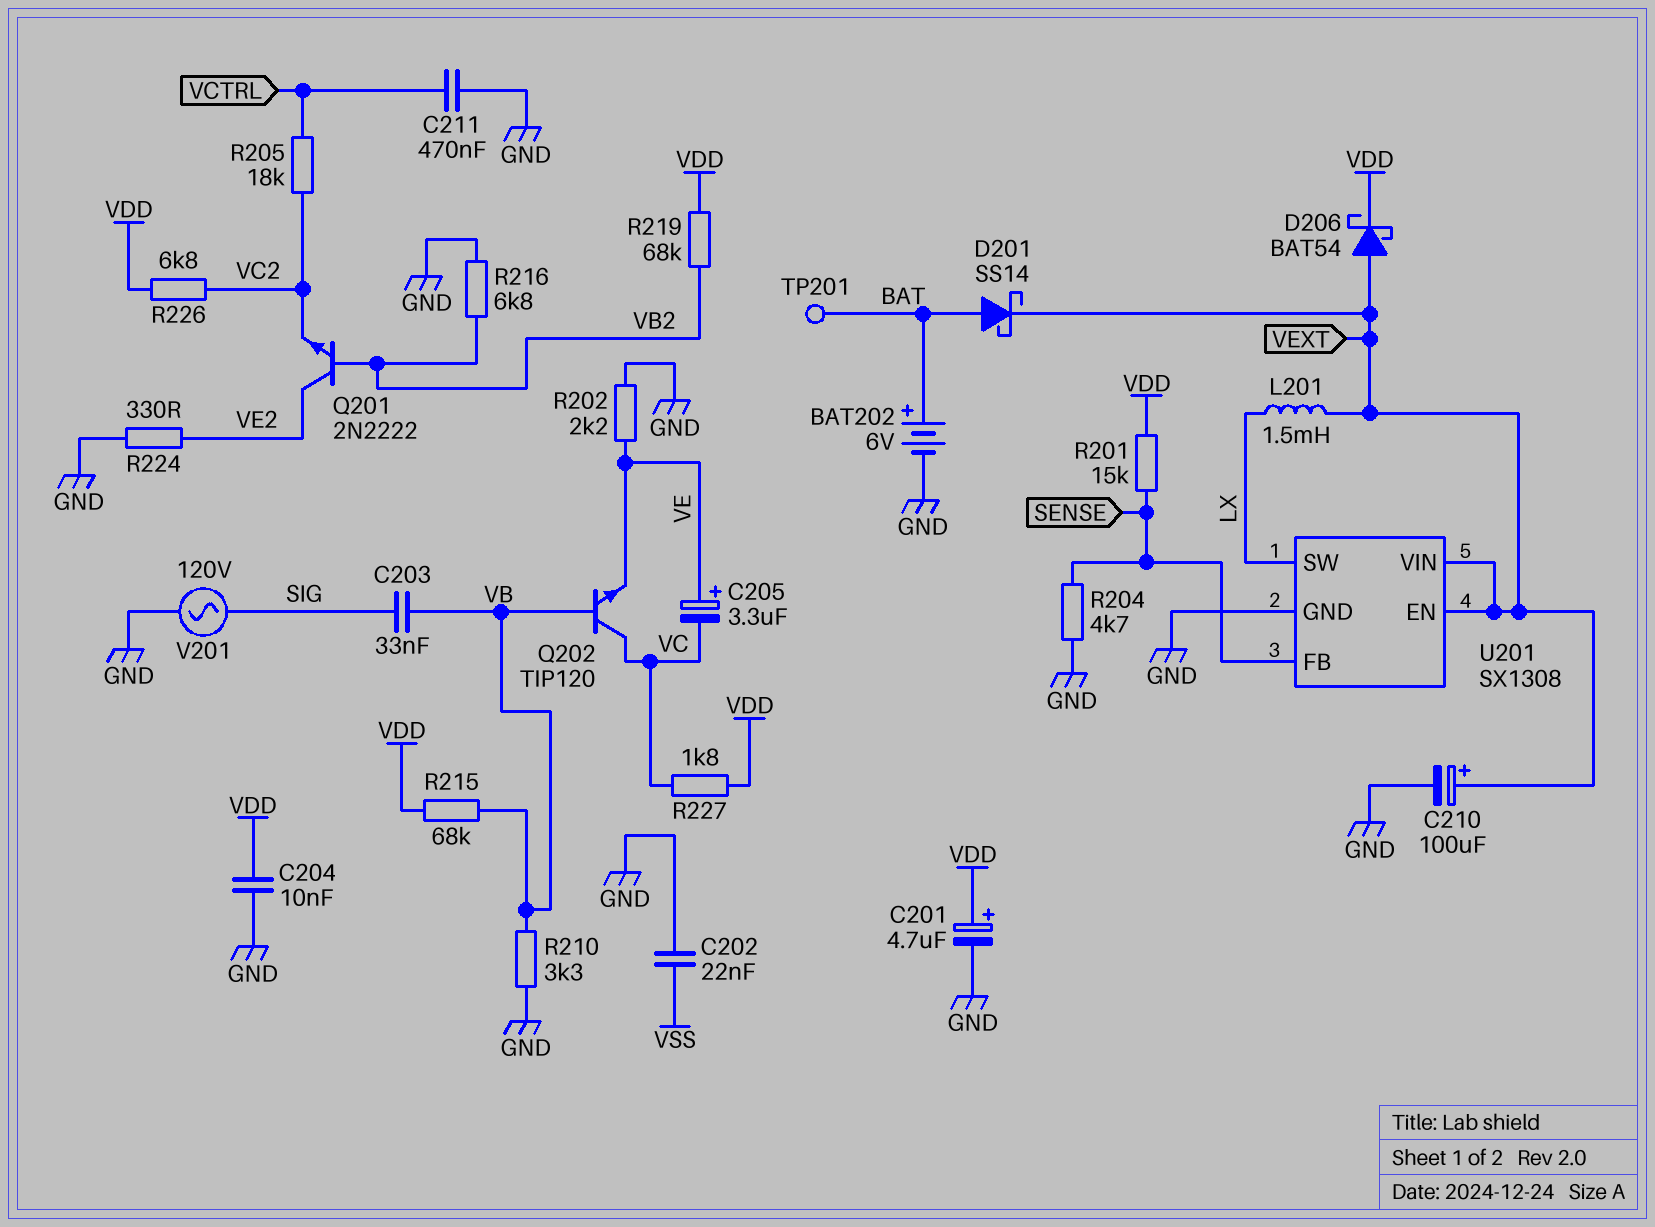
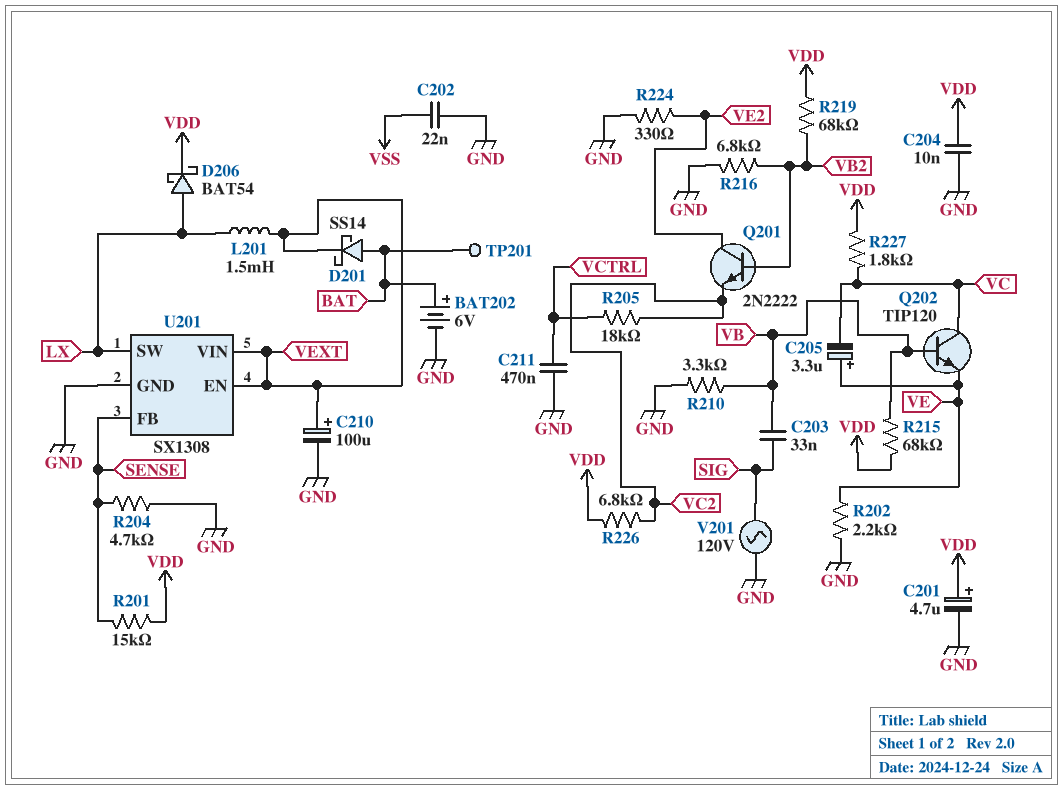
D206: schottky BAT54 (A VEXT, K VDD) -> schottky BAT54 (A LX, K VDD)

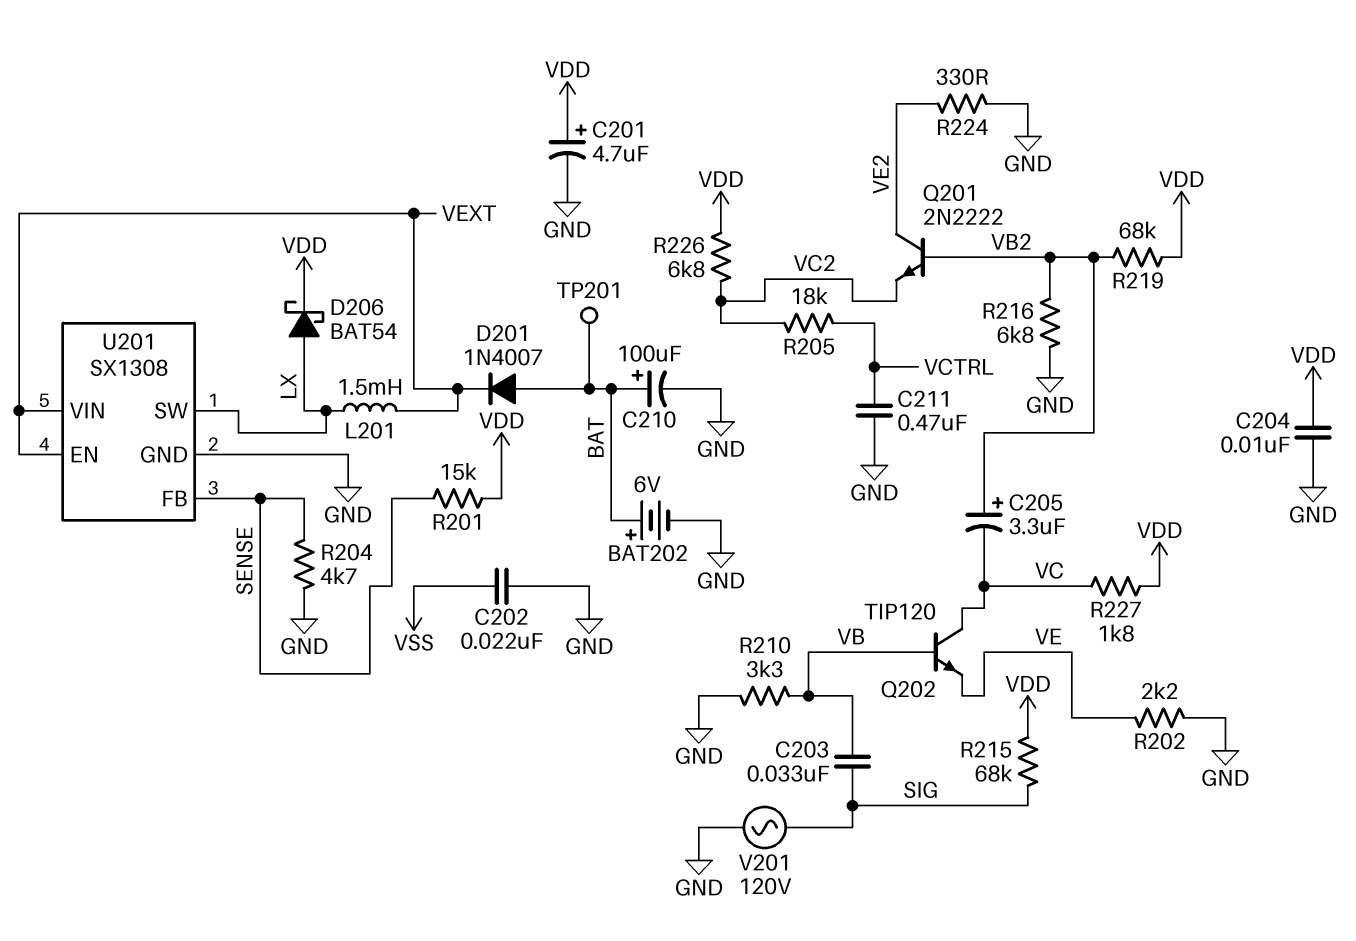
C205: 3.3uF (plus VE, minus VC) -> 3.3uF (plus VB2, minus VC)
C210: 100uF (plus VEXT, minus GND) -> 100uF (plus BAT, minus GND)
D201: schottky SS14 (A BAT, K VEXT) -> diode 1N4007 (A BAT, K VEXT)
R215: 68k (VB, VDD) -> 68k (SIG, VDD)

